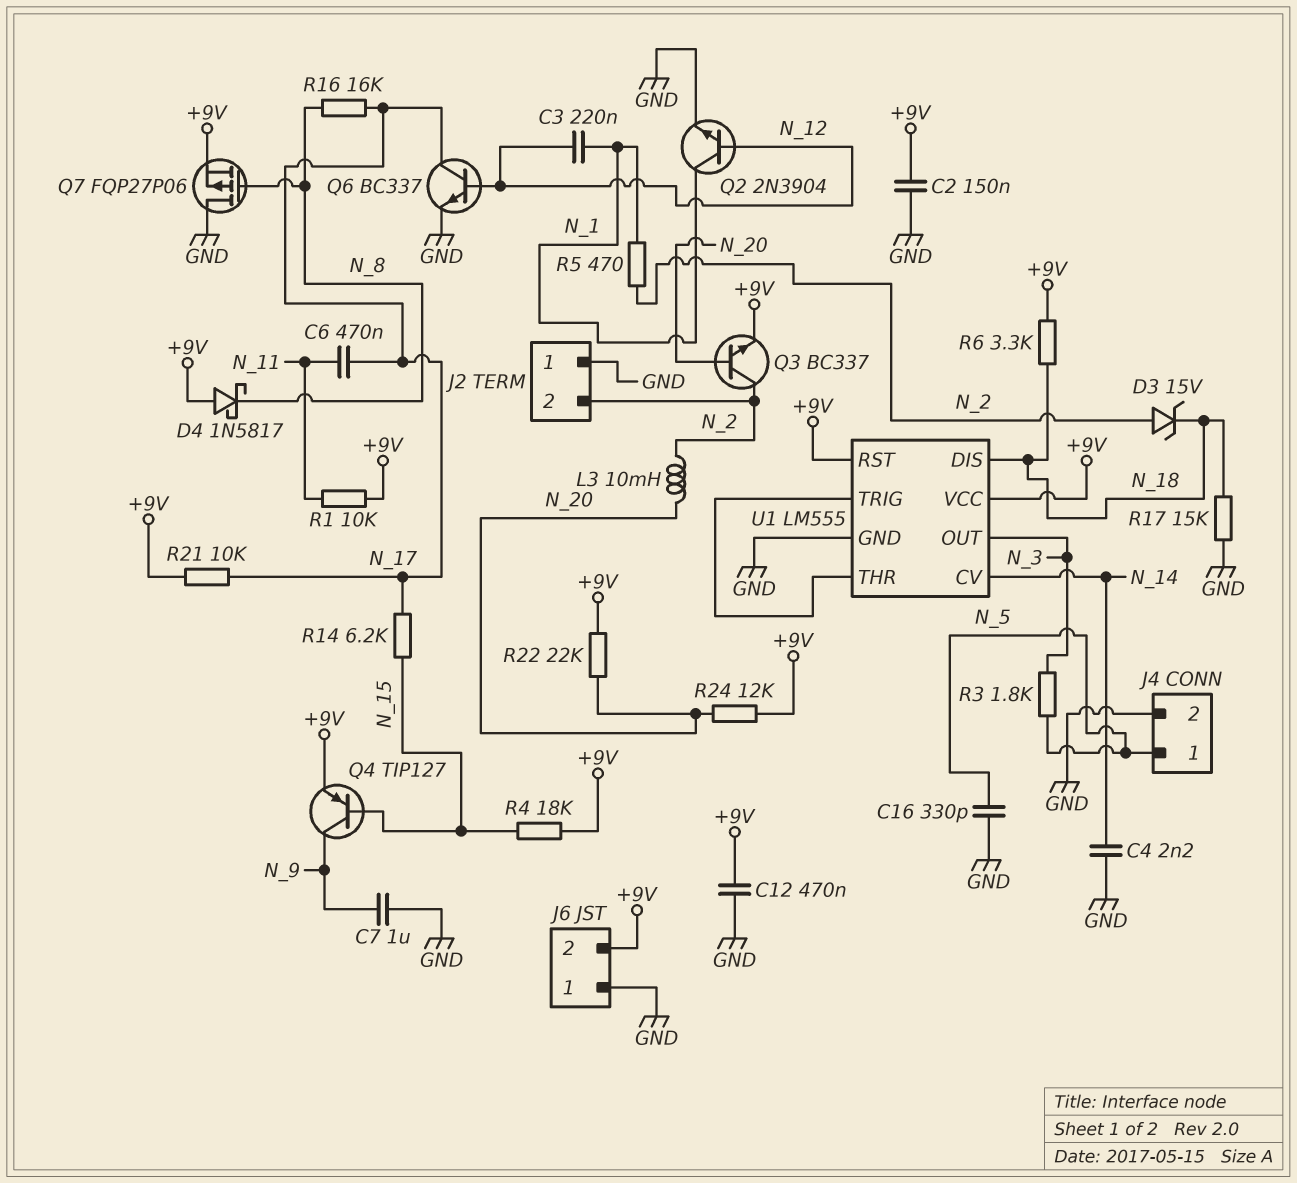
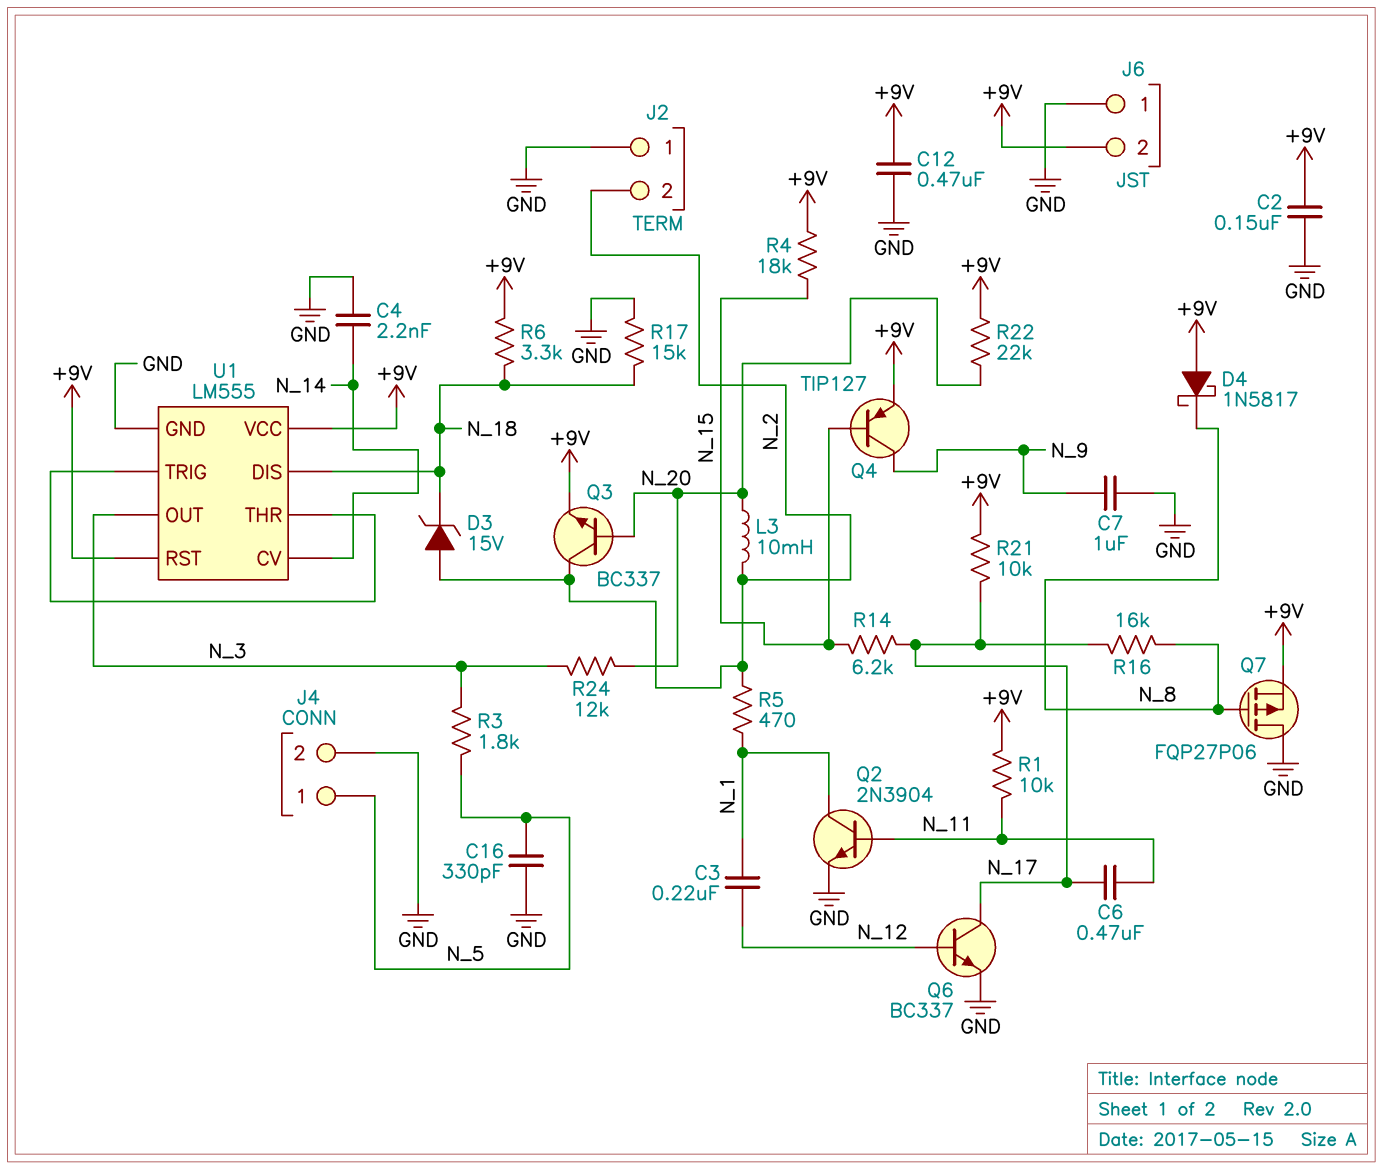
Q2: NPN 2N3904 (B N_12, C N_1, E GND) -> NPN 2N3904 (B N_11, C N_1, E GND)
R24: 12k (+9V, N_20) -> 12k (N_3, N_20)

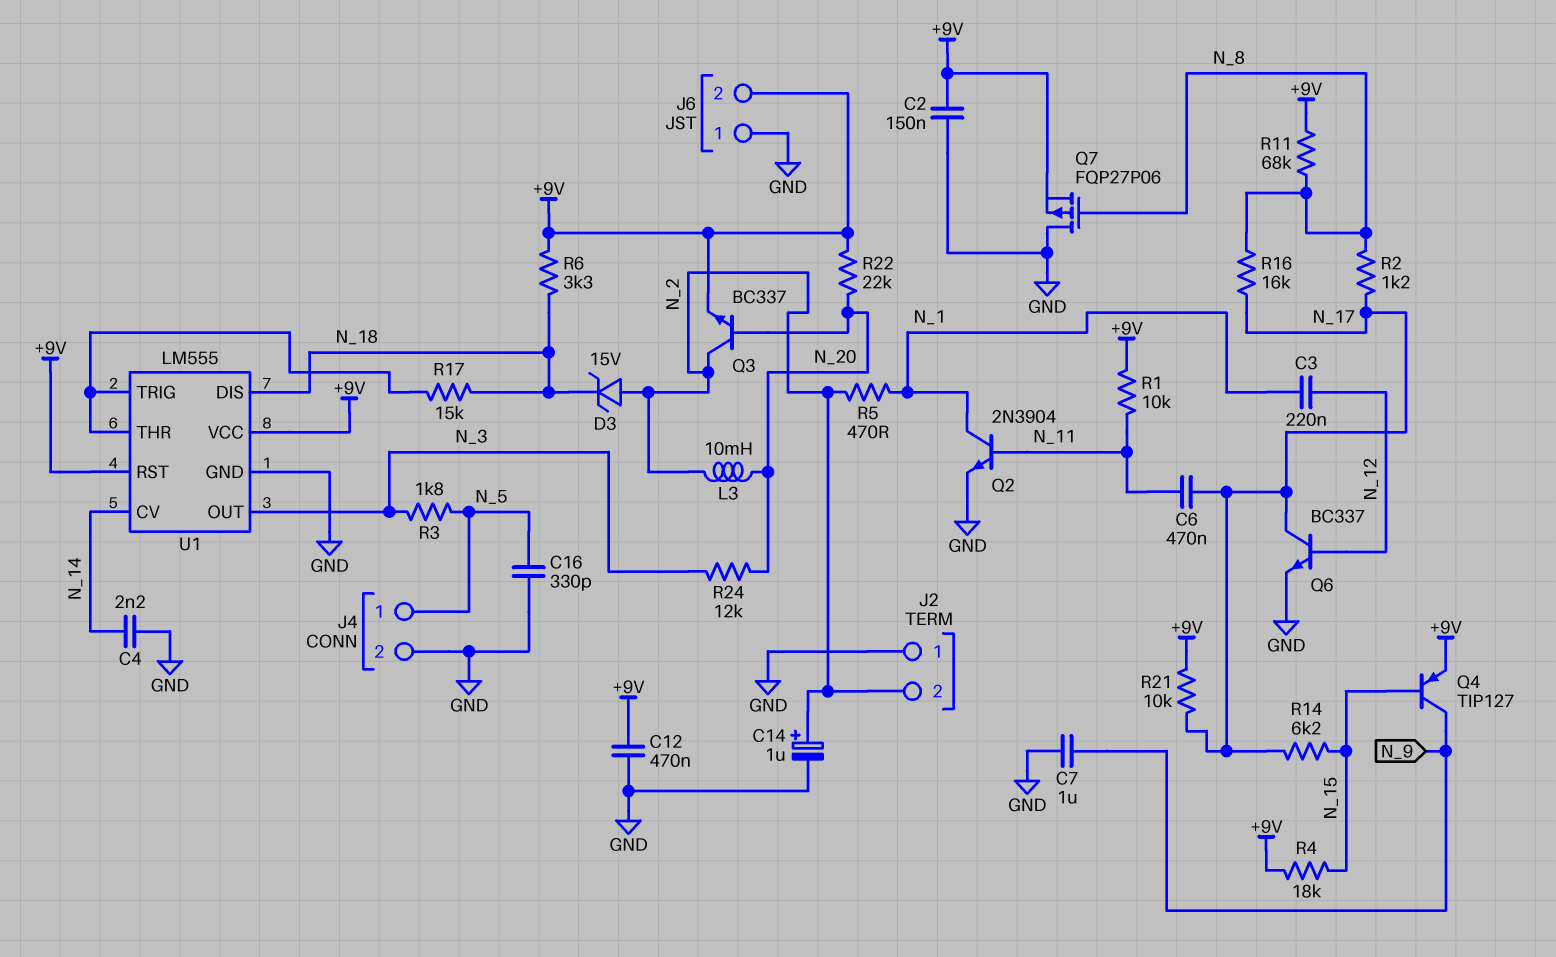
C14: none -> 1uF (plus N_2, minus GND)
D4: schottky 1N5817 (A +9V, K N_8) -> none
R2: none -> 1.2k (N_8, N_17)
R11: none -> 68k (+9V, N_8)
R17: 15k (GND, N_18) -> 15k (N_18, U1/THR)

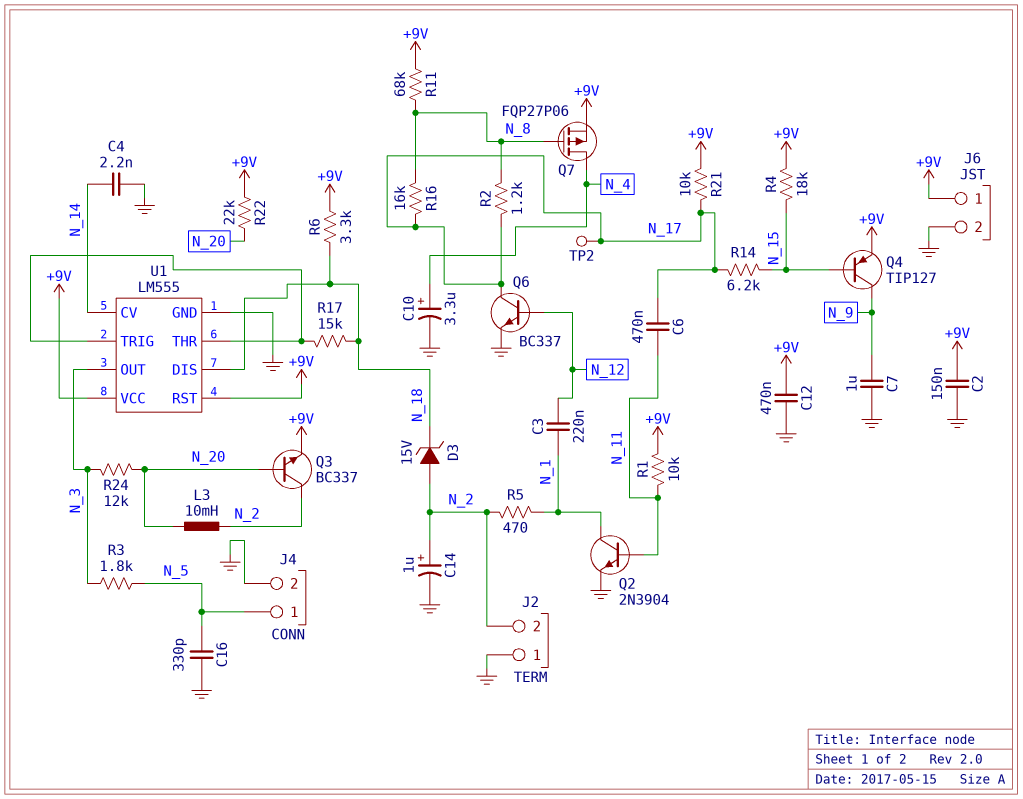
C10: none -> 3.3uF (plus N_4, minus GND)
J6 pin 1: GND -> +9V
J6 pin 2: +9V -> GND
Q7: PMOS FQP27P06 (G N_8, D GND, S +9V) -> PMOS FQP27P06 (G N_8, D N_4, S +9V)
TP2: none -> test point (N_17)

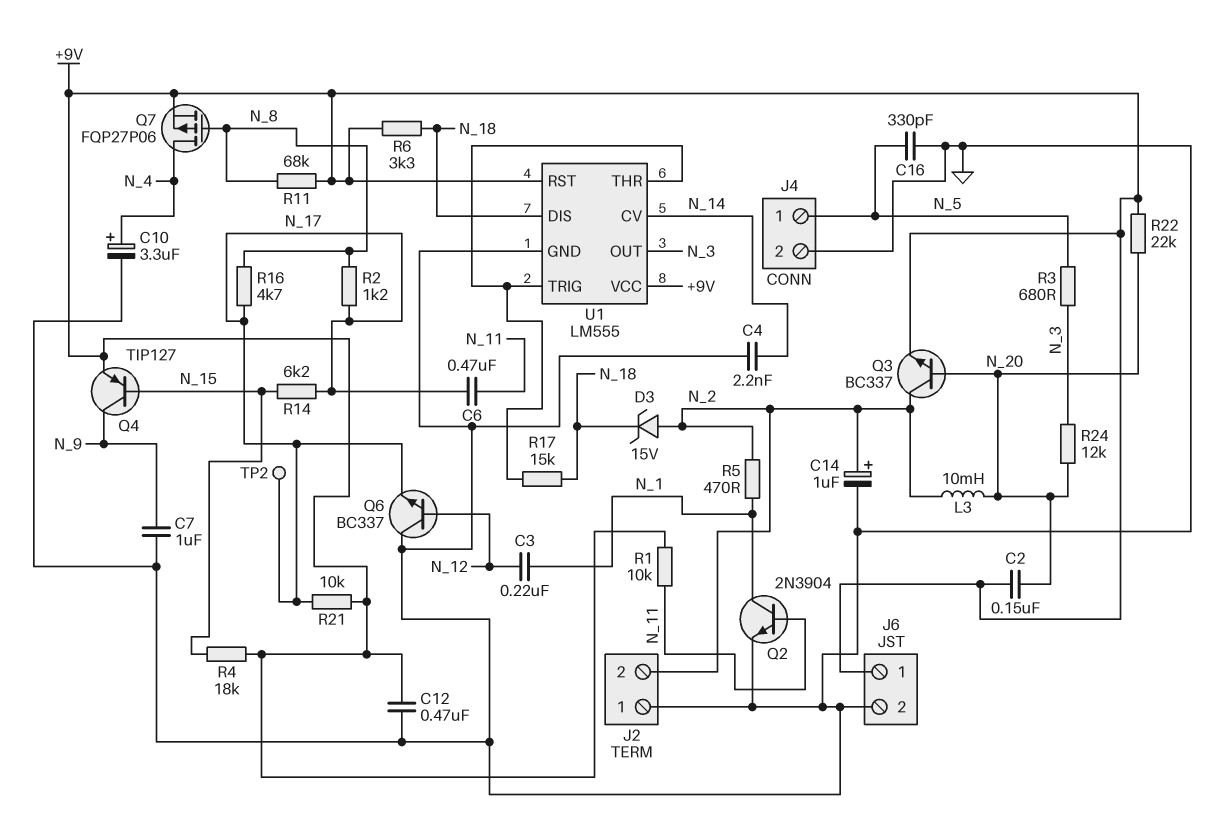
C2: 150nF (+9V, GND) -> 150nF (+9V, N_20)
Q6: NPN BC337 (B N_12, C N_17, E GND) -> NPN BC337 (B N_12, C GND, E N_17)
R3: 1.8k (N_3, N_5) -> 680 (N_3, N_5)
R16: 16k (N_8, N_17) -> 4.7k (N_8, N_17)

